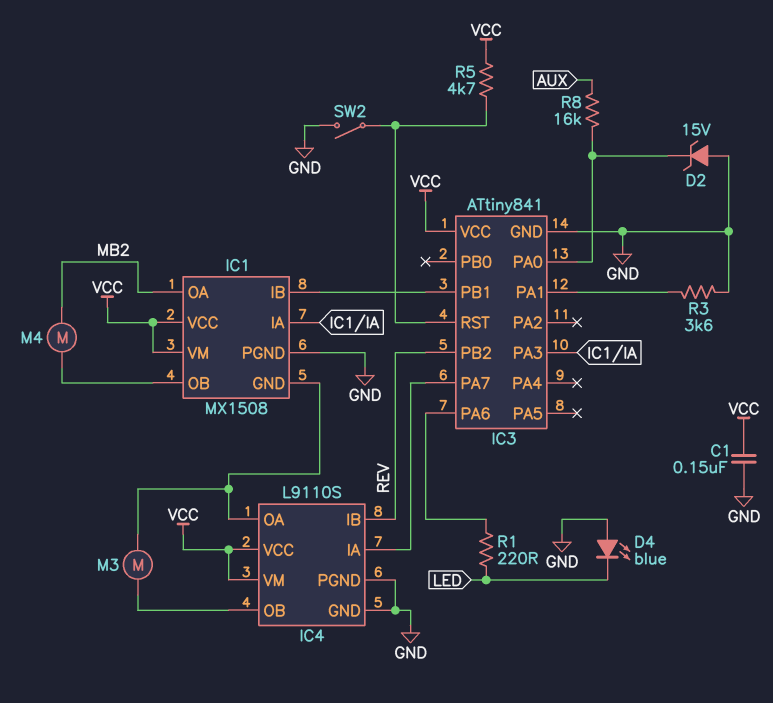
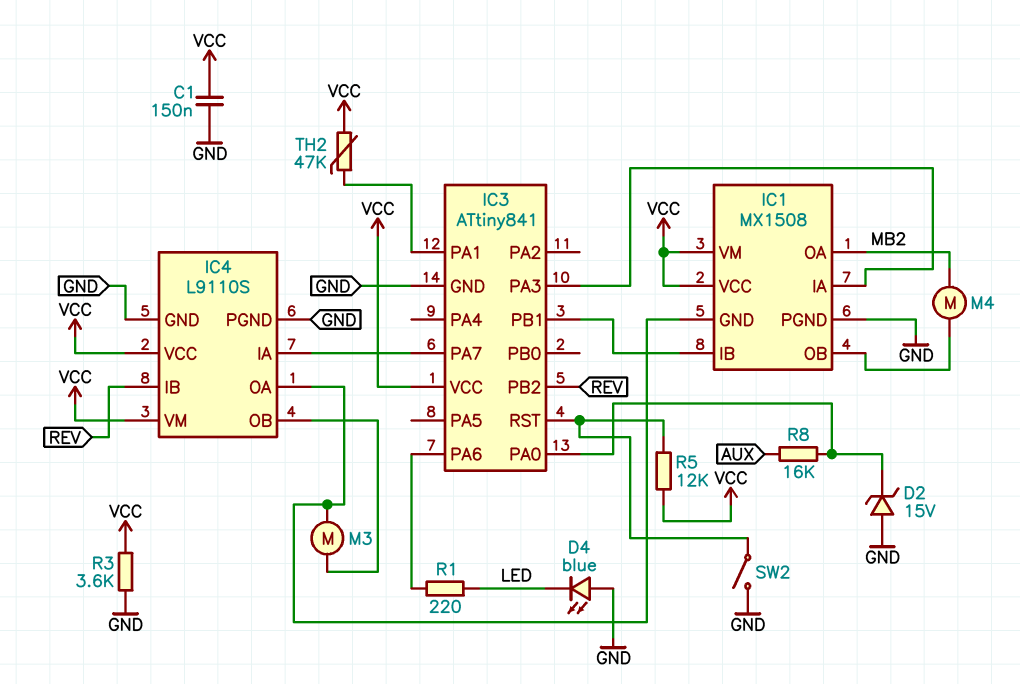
R3: 3.6k (GND, IC3/PA1) -> 3.6k (GND, VCC)
R5: 4.7k (IC3/RST, VCC) -> 12k (IC3/RST, VCC)
TH2: none -> 47k (IC3/PA1, VCC)

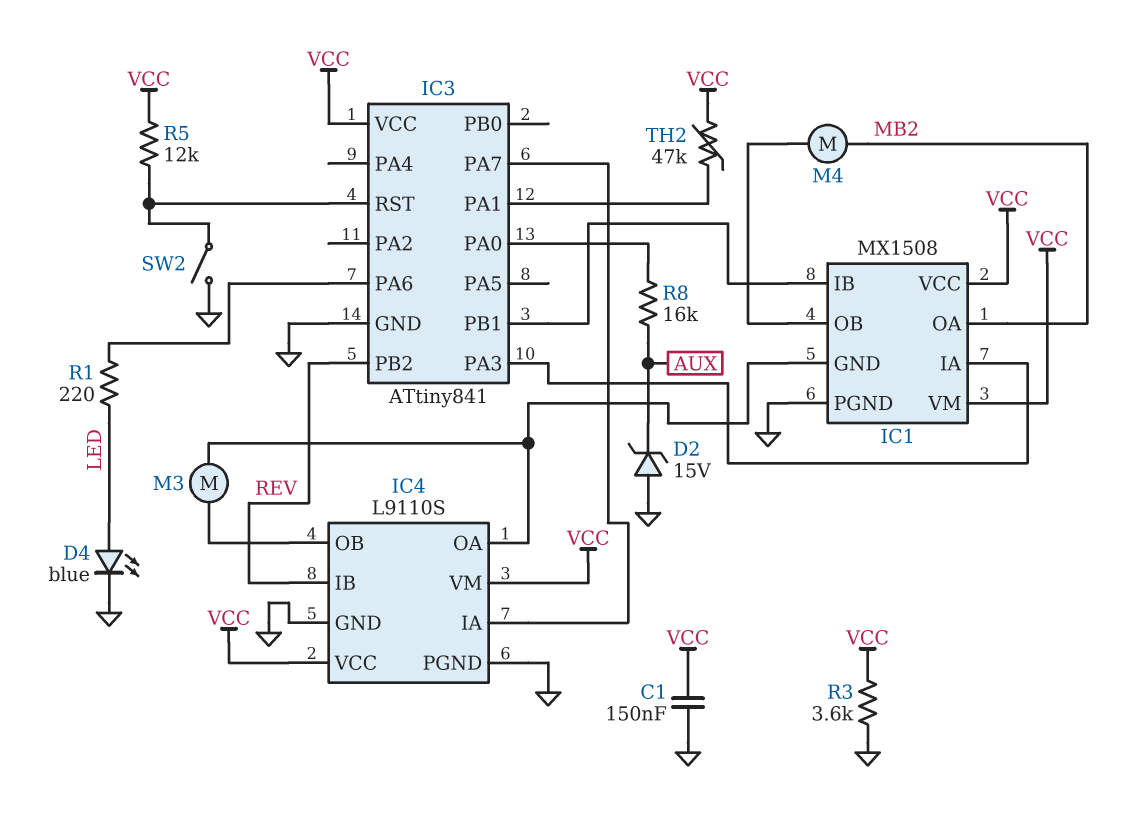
D2: zener 15V (A GND, K IC3/PA0) -> zener 15V (A GND, K AUX)
D4: LED blue (A GND, K LED) -> LED blue (A LED, K GND)

